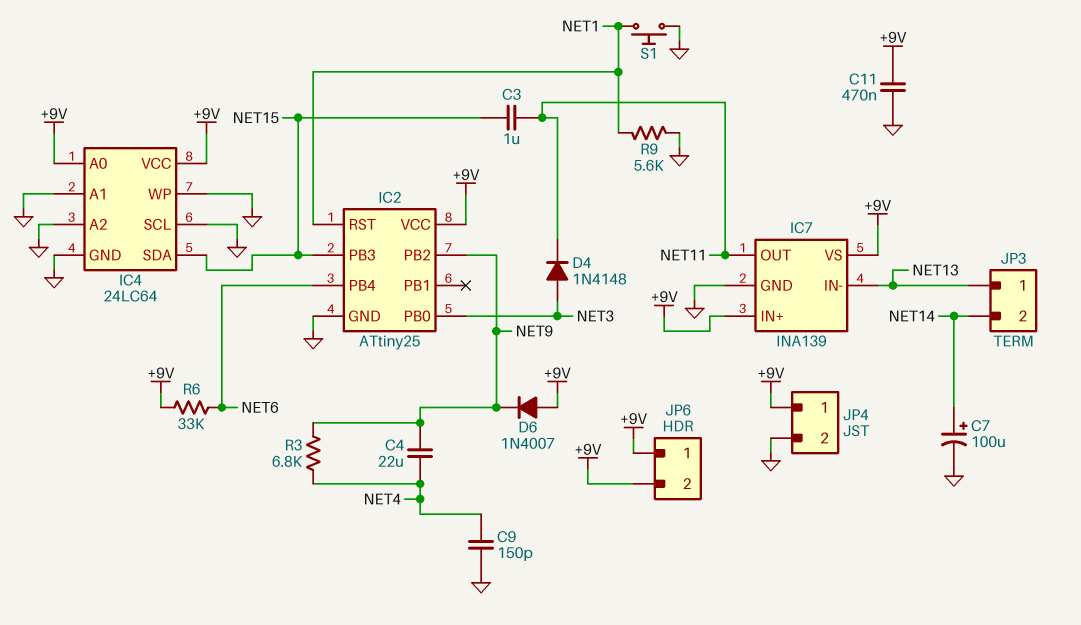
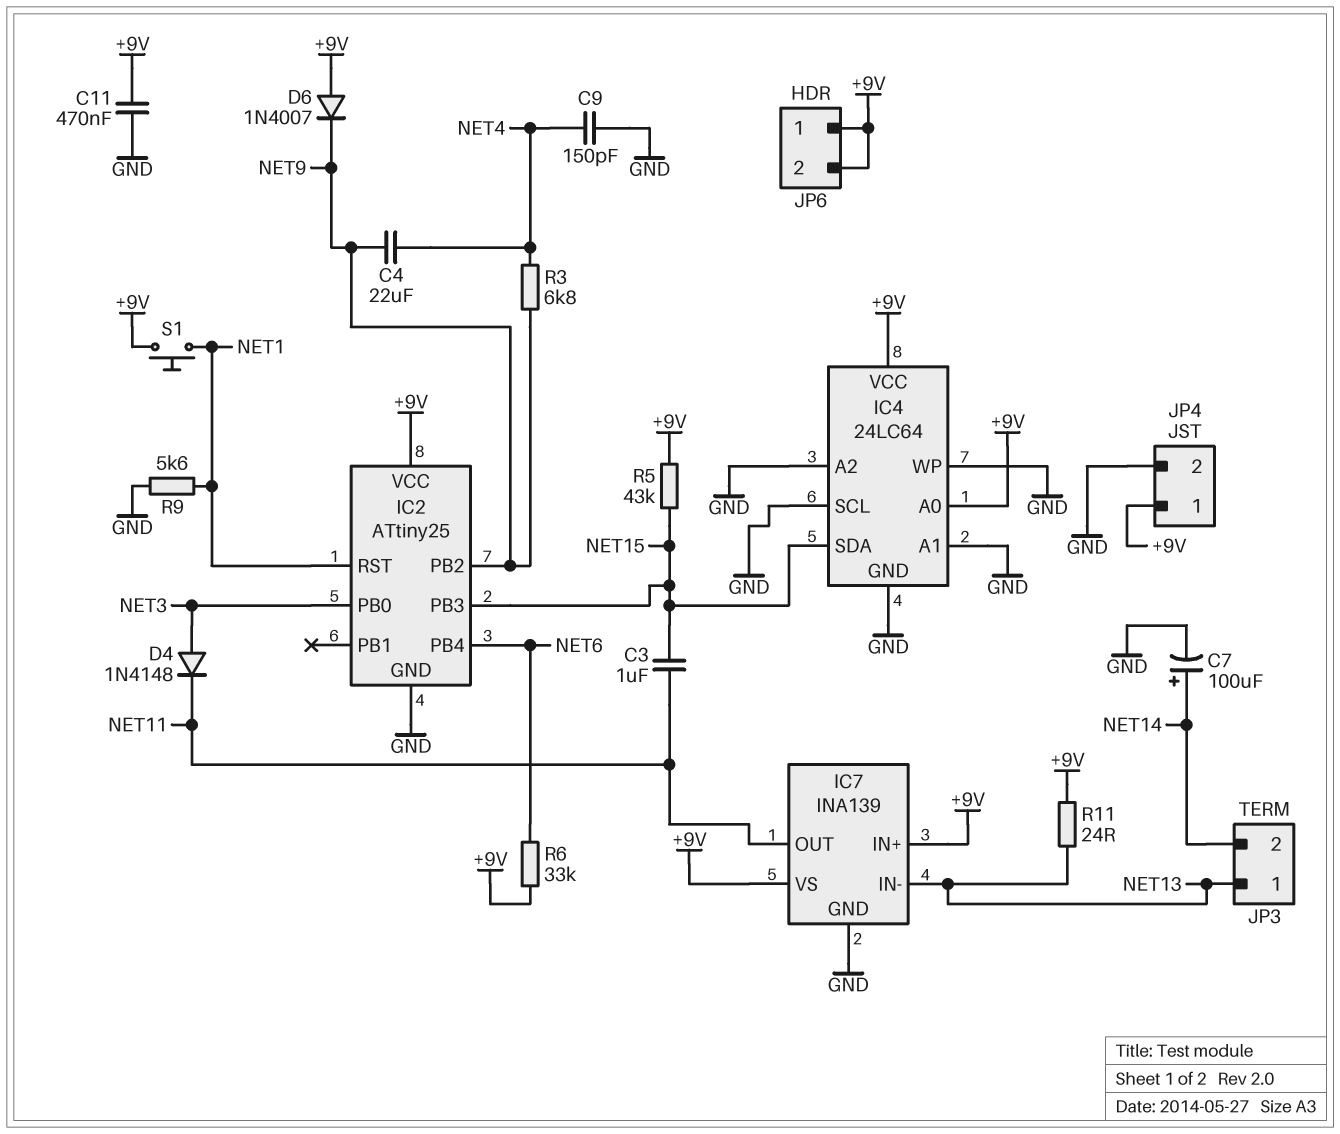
R5: none -> 43k (+9V, NET15)
R11: none -> 24 (+9V, NET13)
S1: button (GND, NET1) -> button (+9V, NET1)

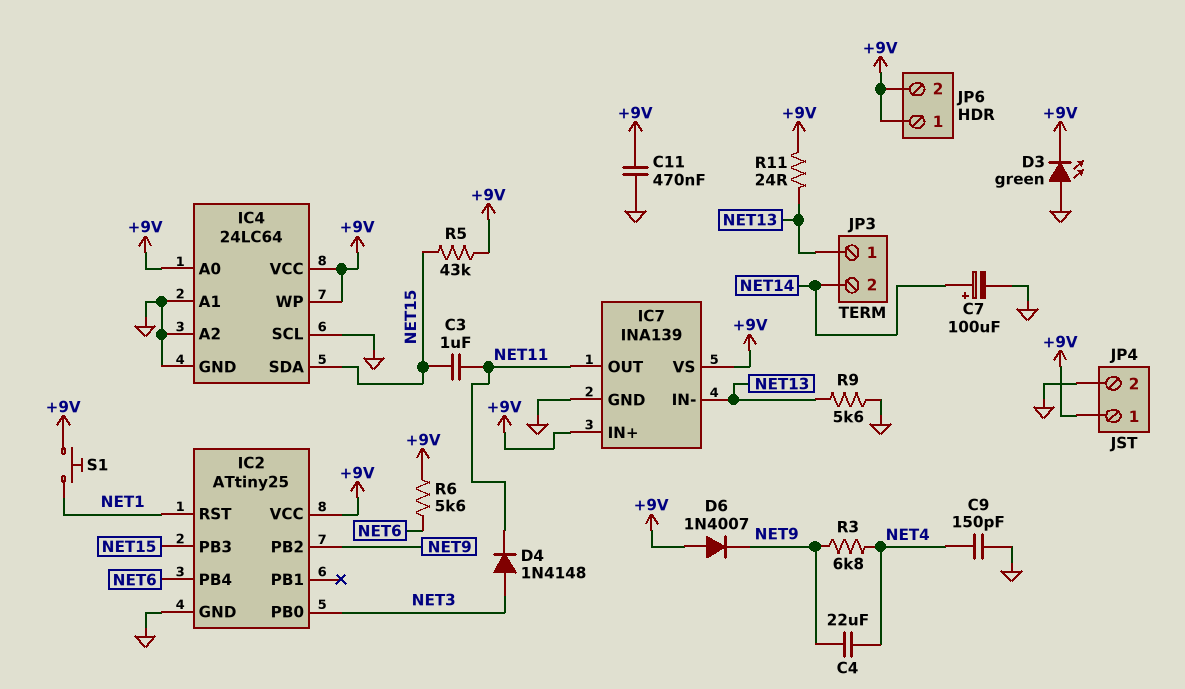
D3: none -> LED green (A GND, K +9V)
IC4 pin WP: GND -> +9V
R6: 33k (+9V, NET6) -> 5.6k (+9V, NET6)
R9: 5.6k (GND, NET1) -> 5.6k (GND, NET13)

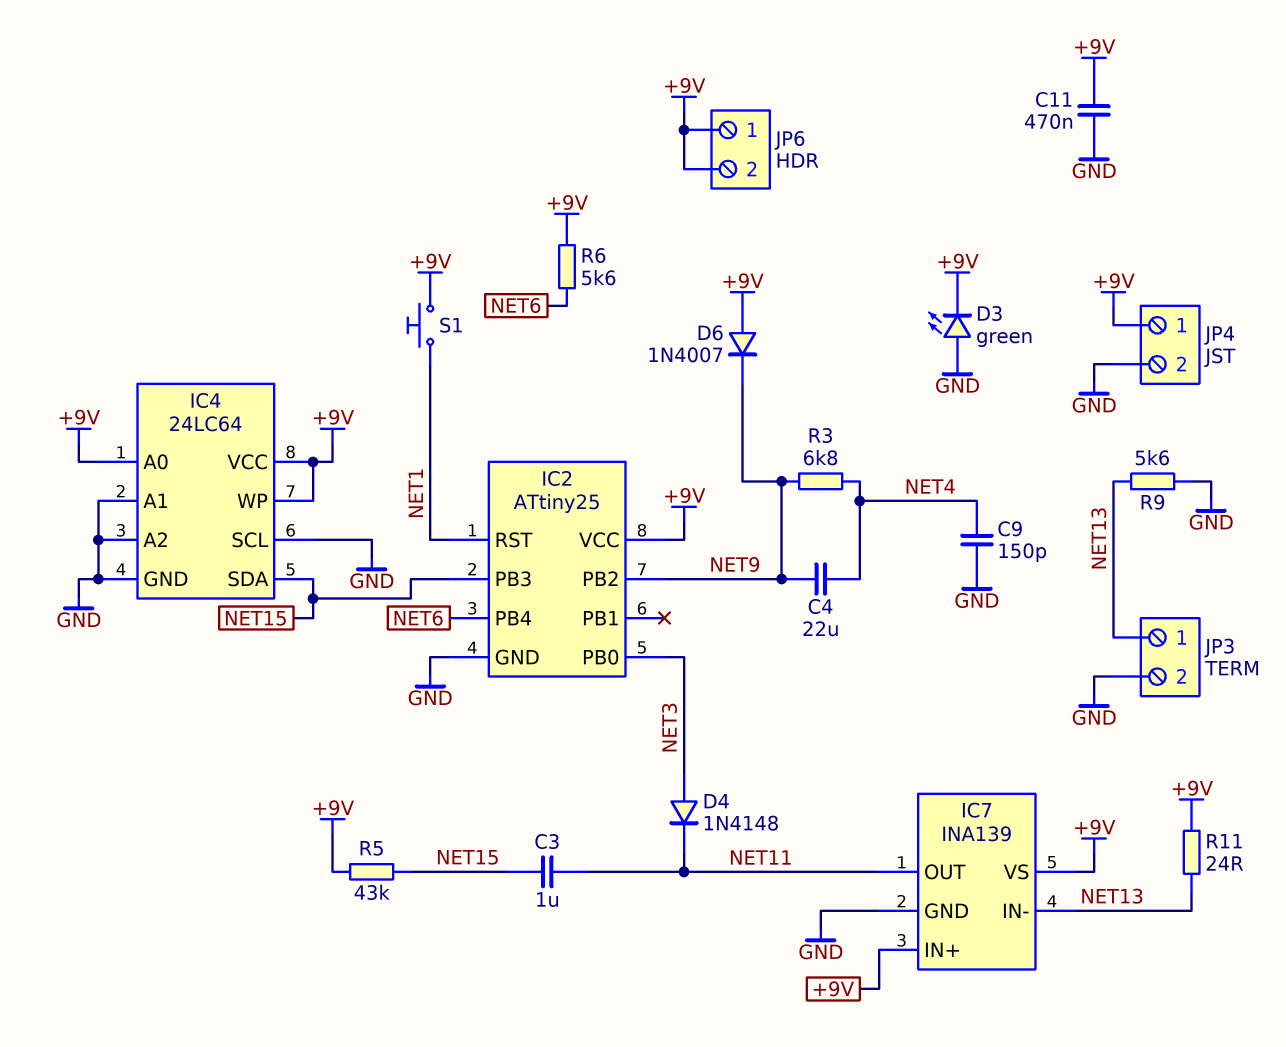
C7: 100uF (plus NET14, minus GND) -> none
JP3 pin 2: NET14 -> GND

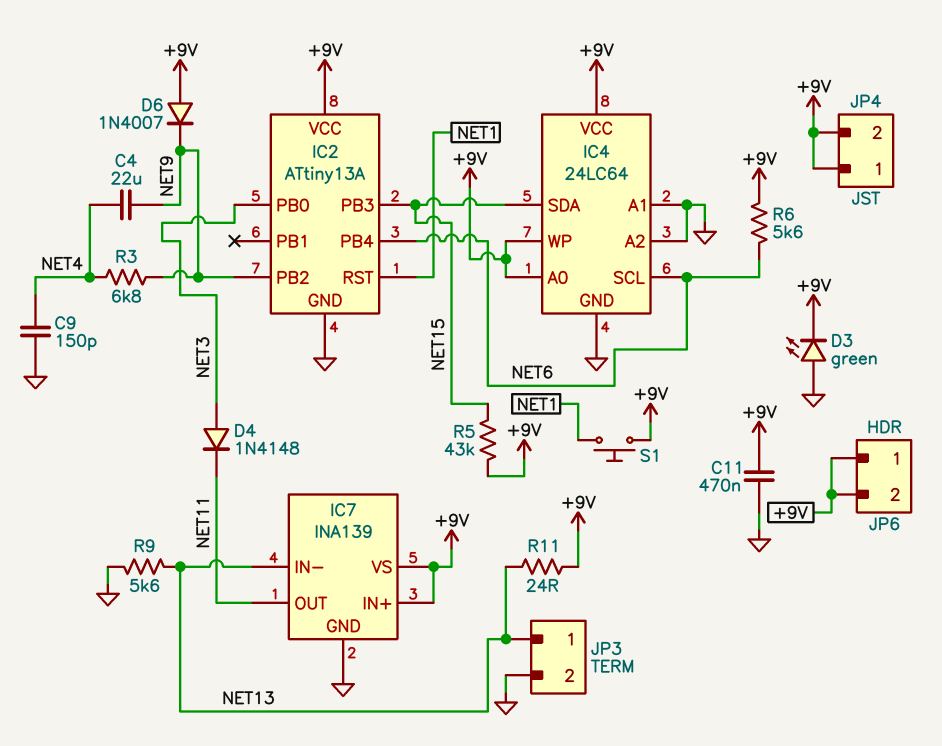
C3: 1uF (NET11, NET15) -> none
IC2: ATtiny25 -> ATtiny13A
IC4 pin SCL: GND -> NET6
JP4 pin 2: GND -> +9V

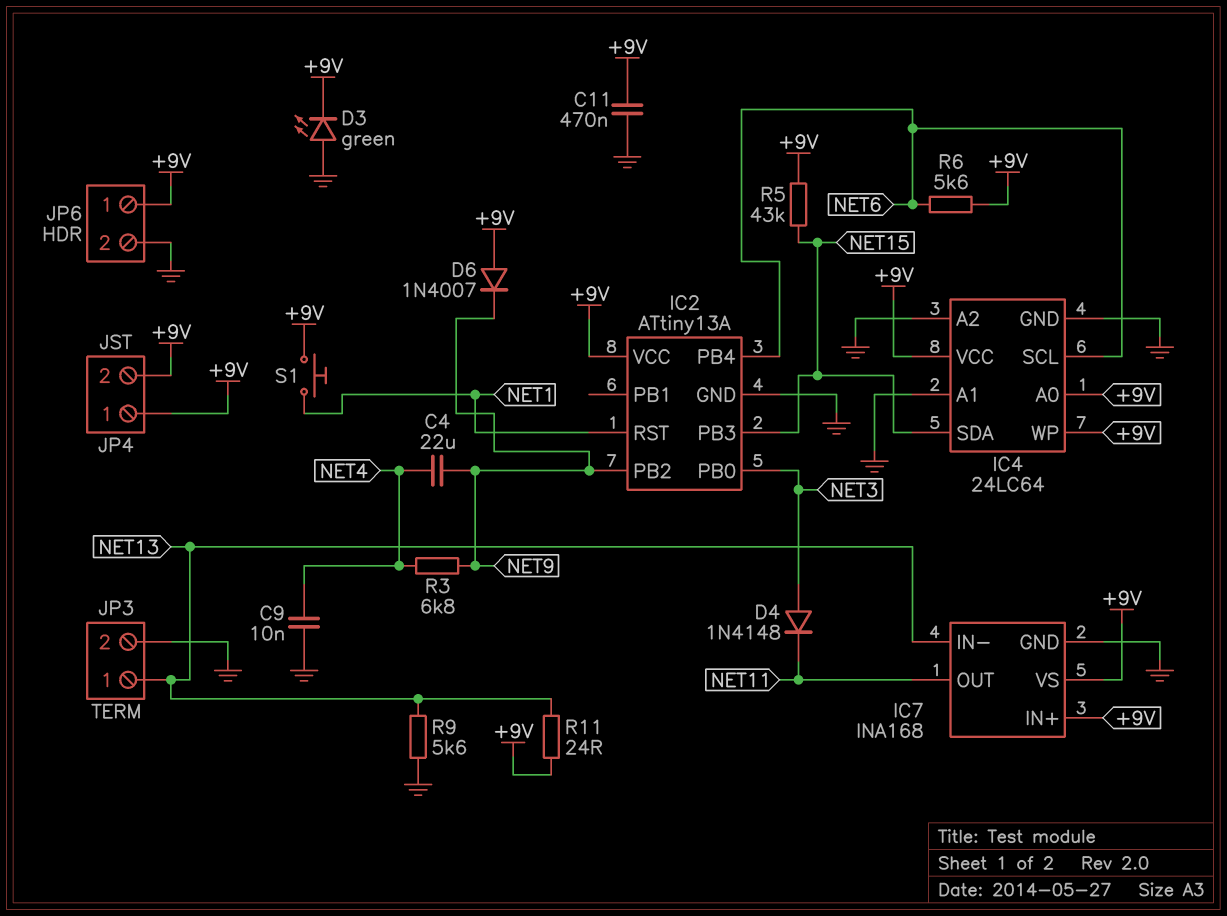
C9: 150pF (GND, NET4) -> 10nF (GND, NET4)
IC7: INA139 -> INA168
JP6 pin 2: +9V -> GND

